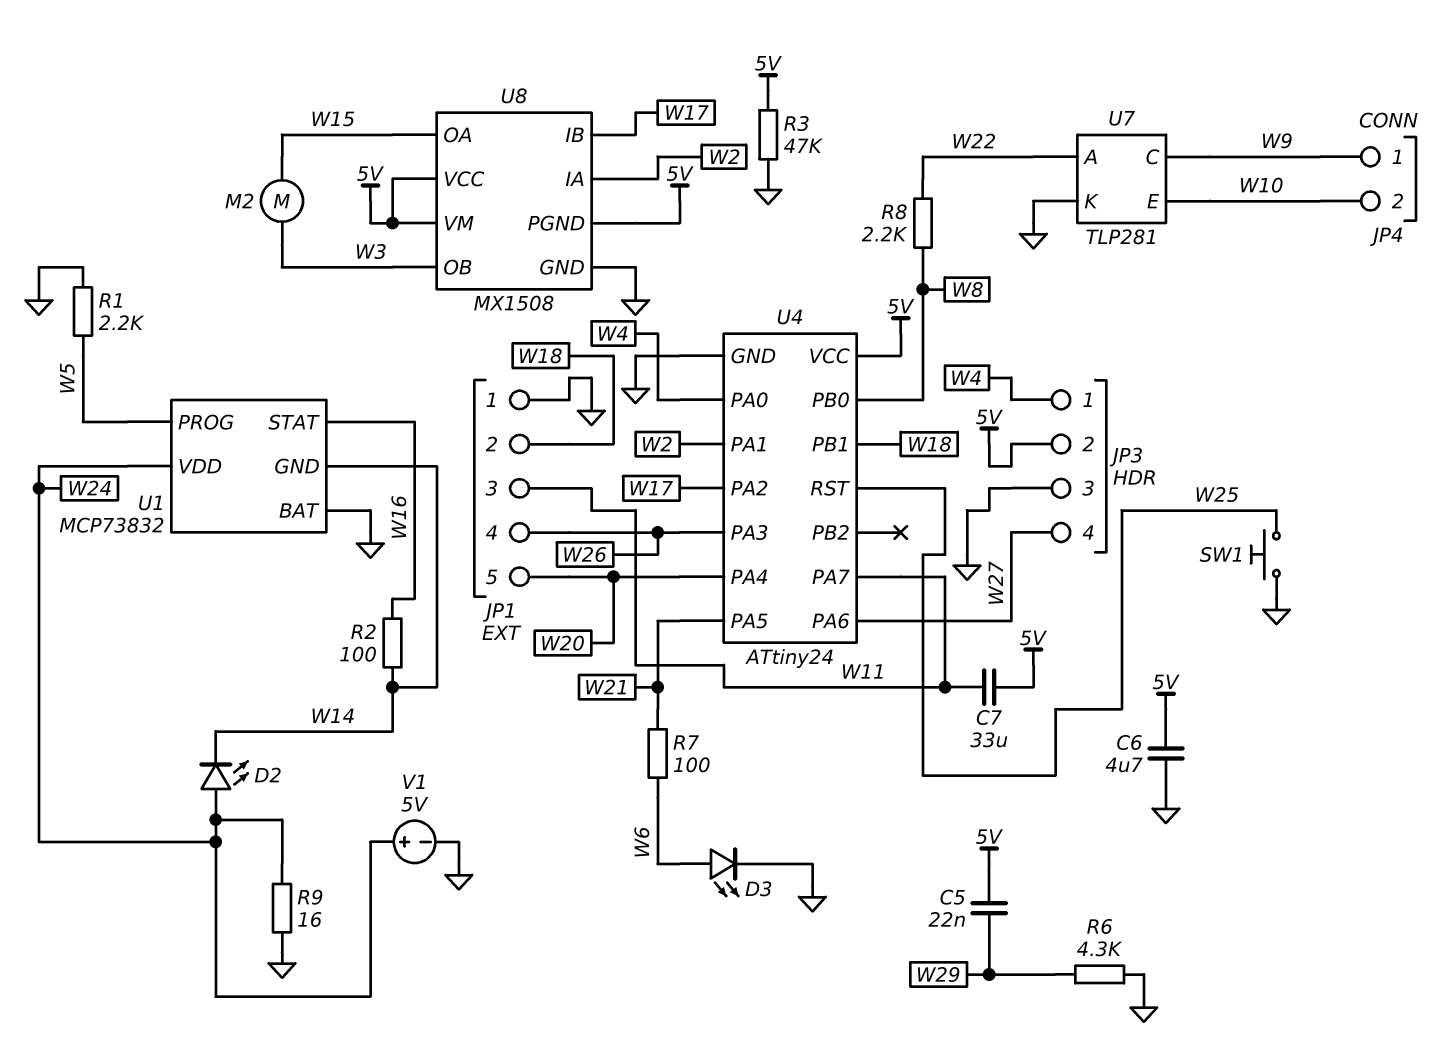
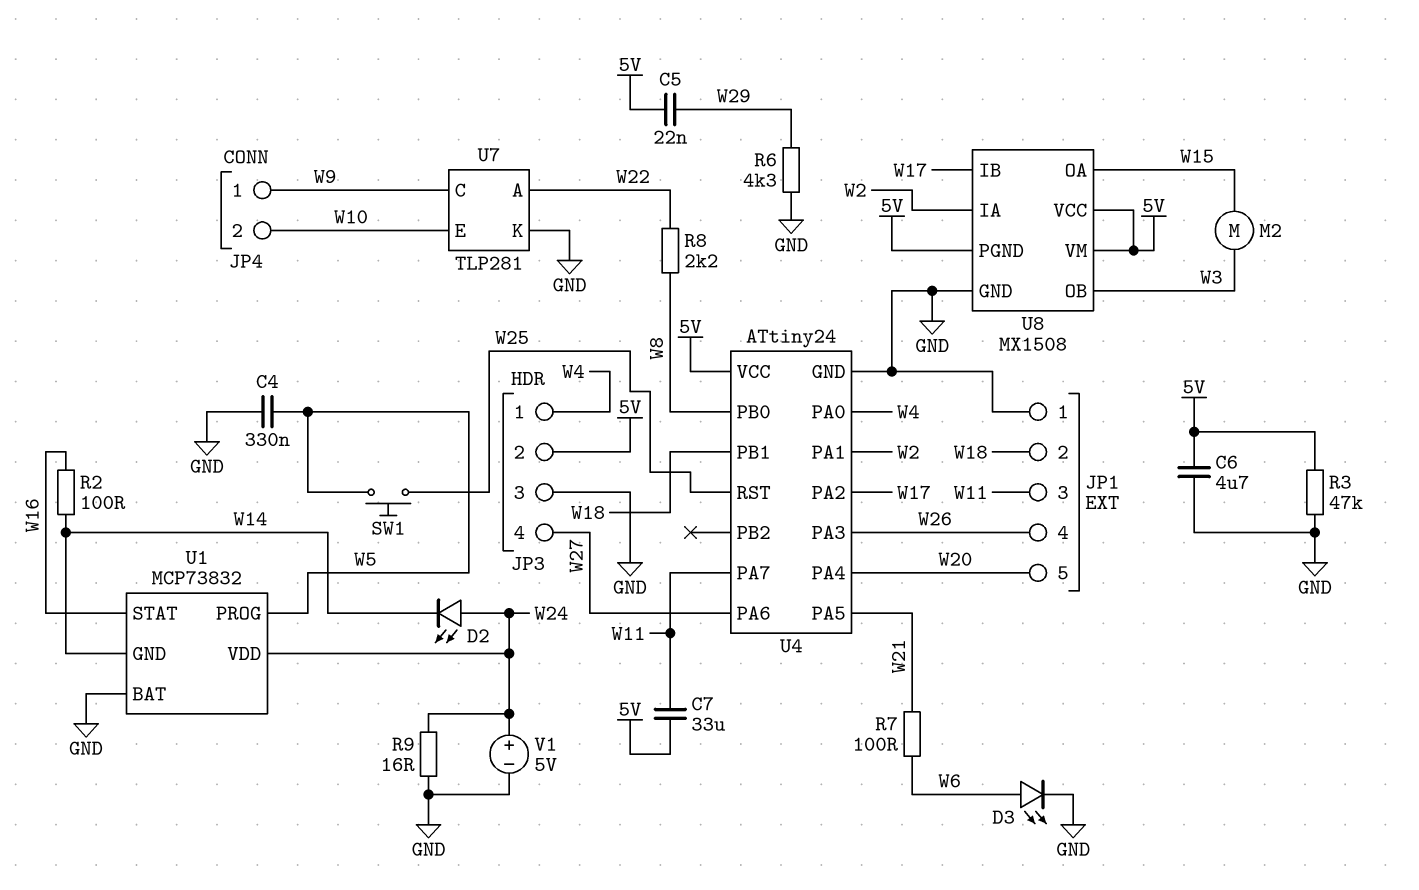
C4: none -> 330nF (GND, W5)
R1: 2.2k (GND, W5) -> none
SW1: button (GND, W25) -> button (W5, W25)

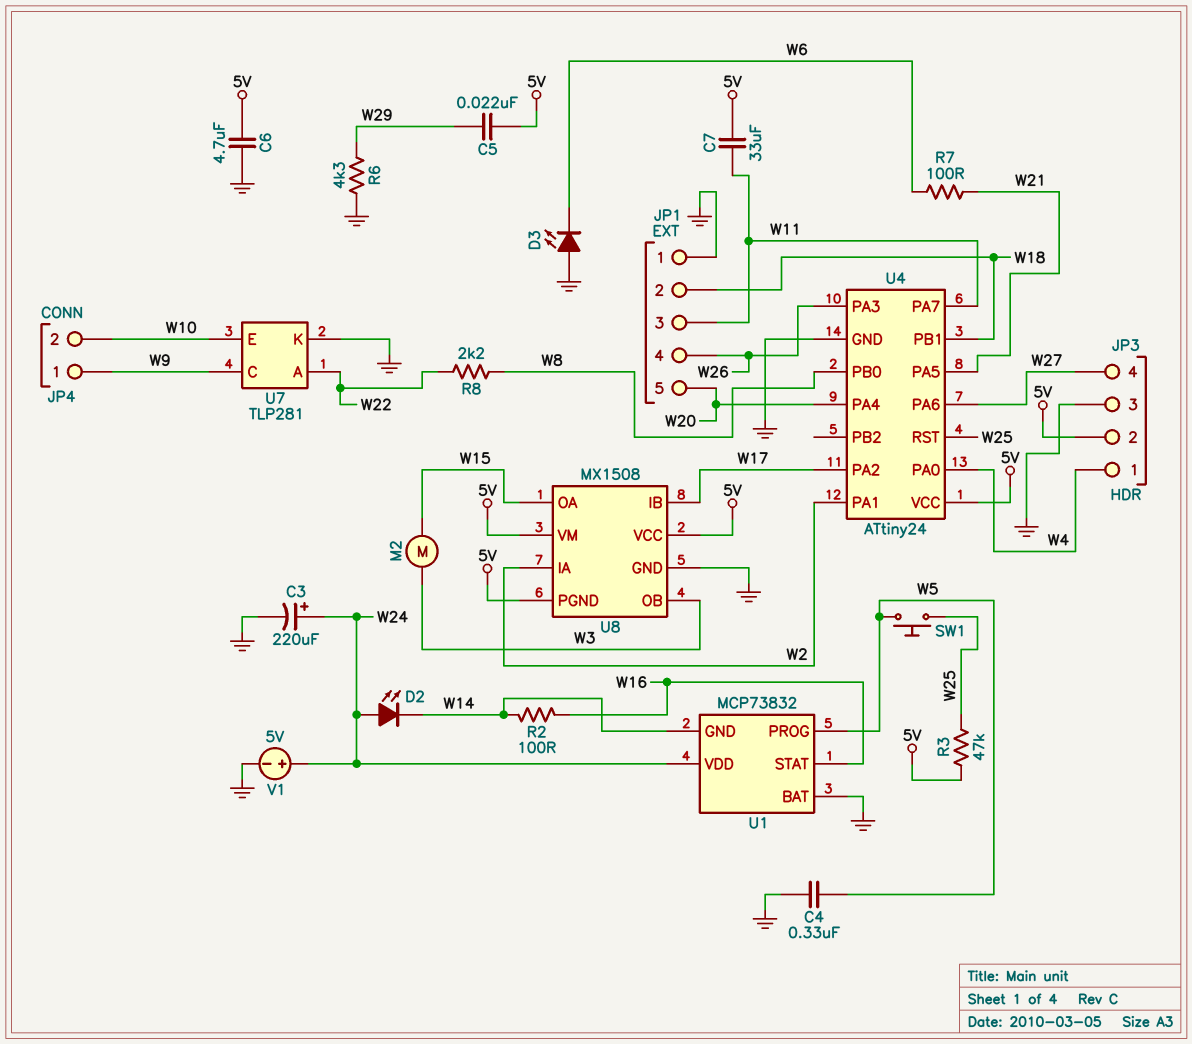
C3: none -> 220uF (plus W24, minus GND)
D3: LED (A W6, K GND) -> LED (A GND, K W6)
R3: 47k (5V, GND) -> 47k (5V, W25)
R9: 16 (GND, W24) -> none

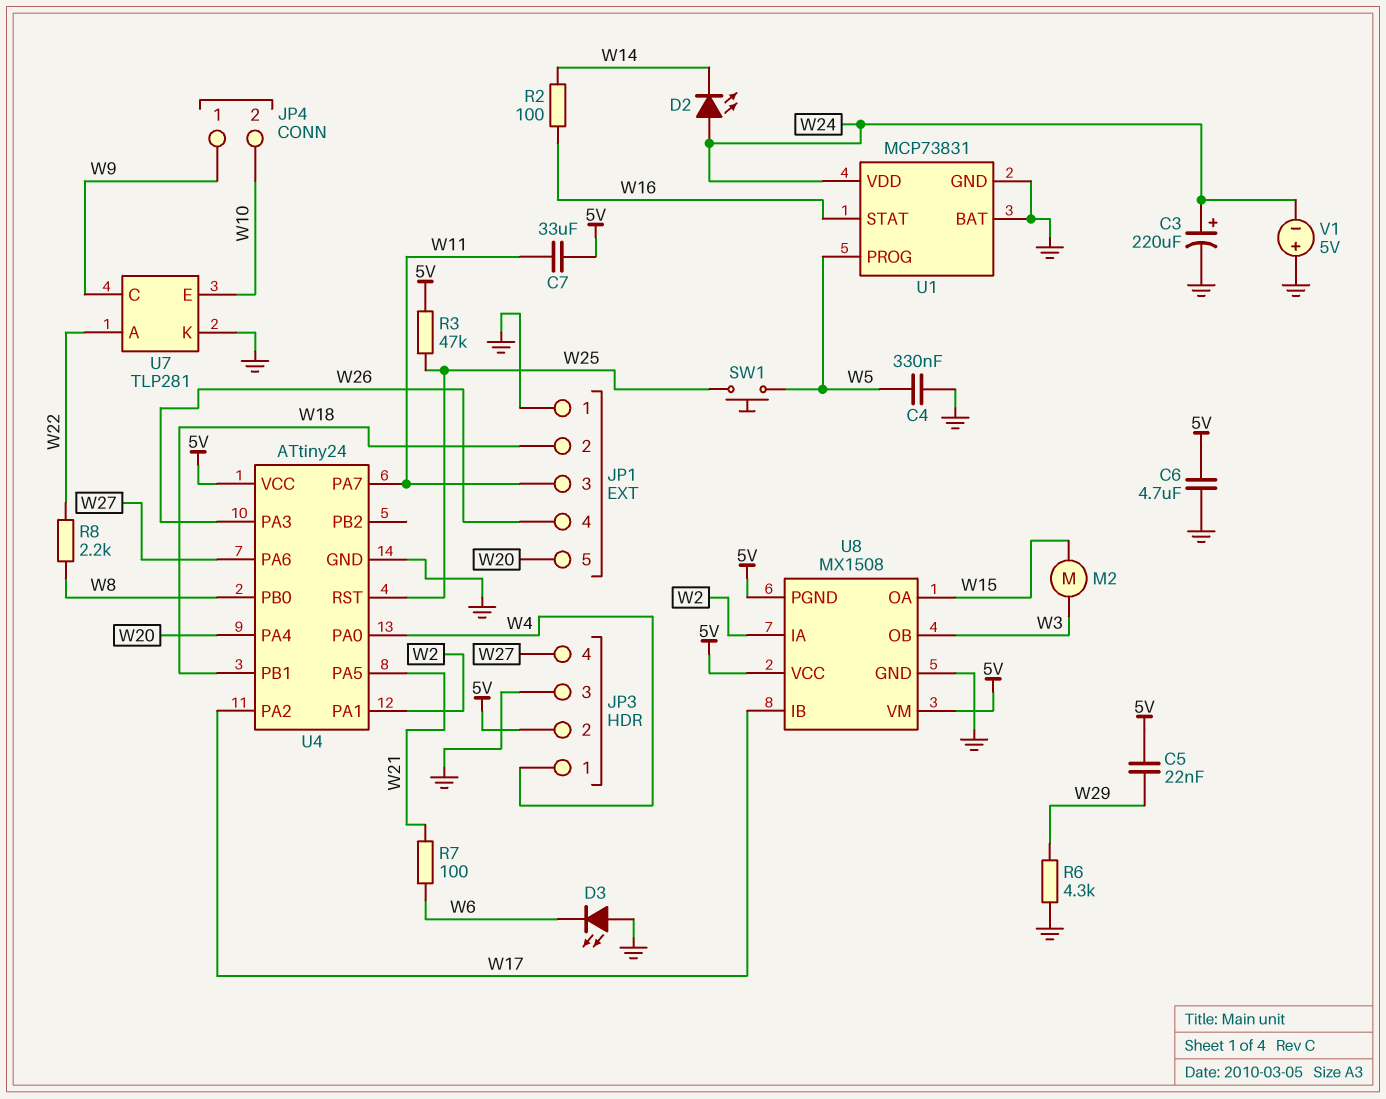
U1: MCP73832 -> MCP73831
U1 pin GND: W14 -> GND
V1: 5V (plus W24, minus GND) -> 5V (plus GND, minus W24)

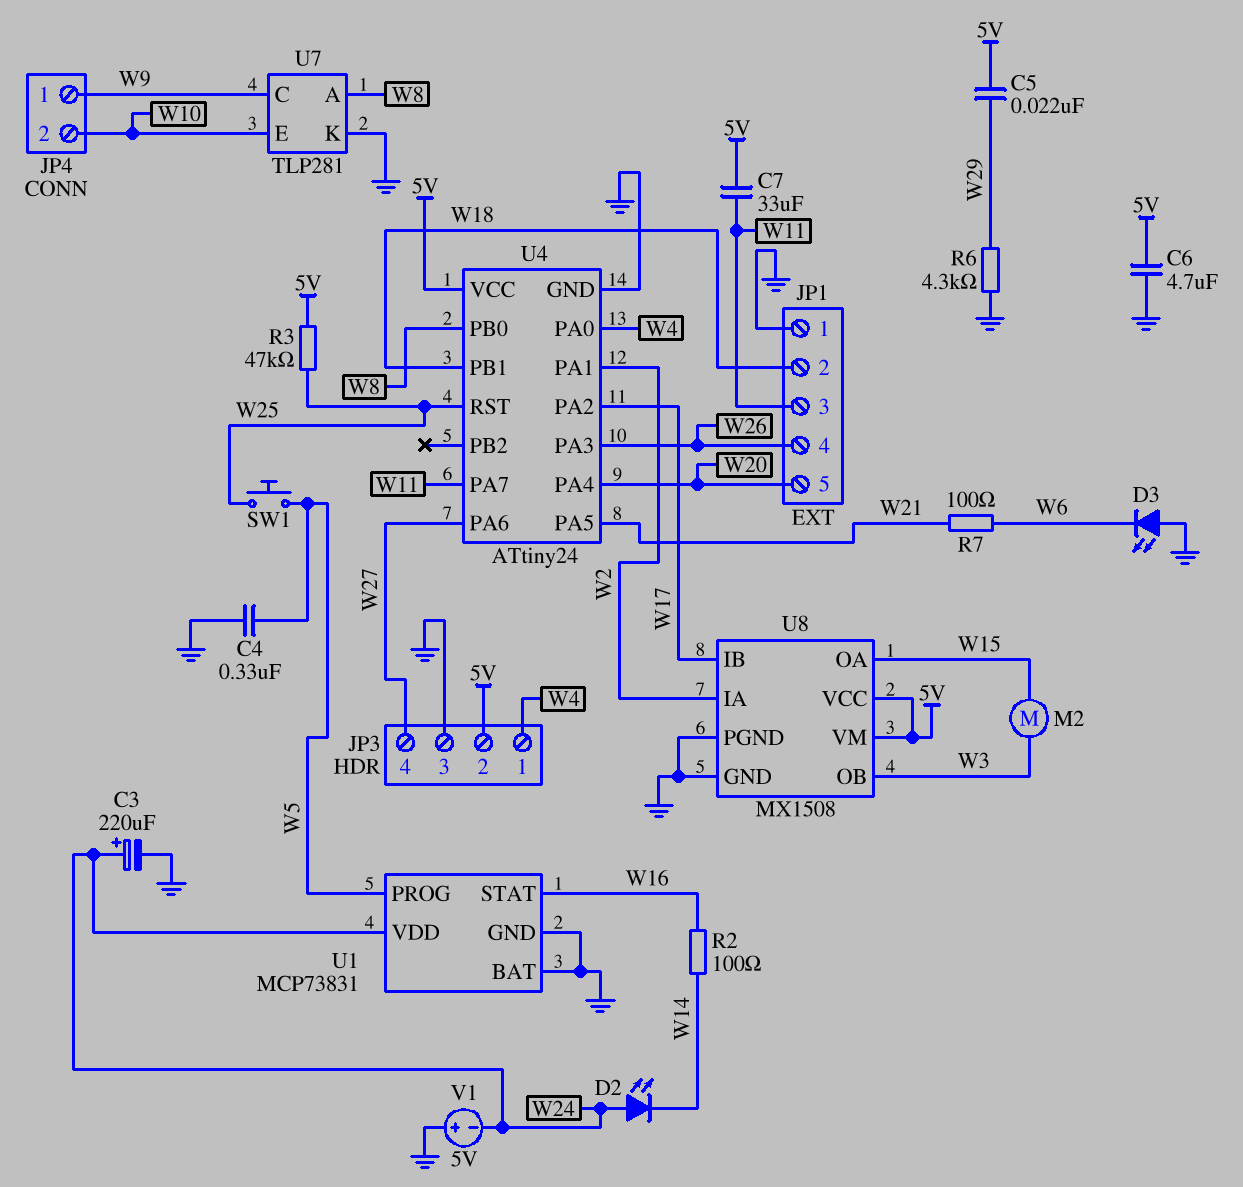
R8: 2.2k (W8, W22) -> none
U7 pin A: W22 -> W8
U8 pin PGND: 5V -> GND

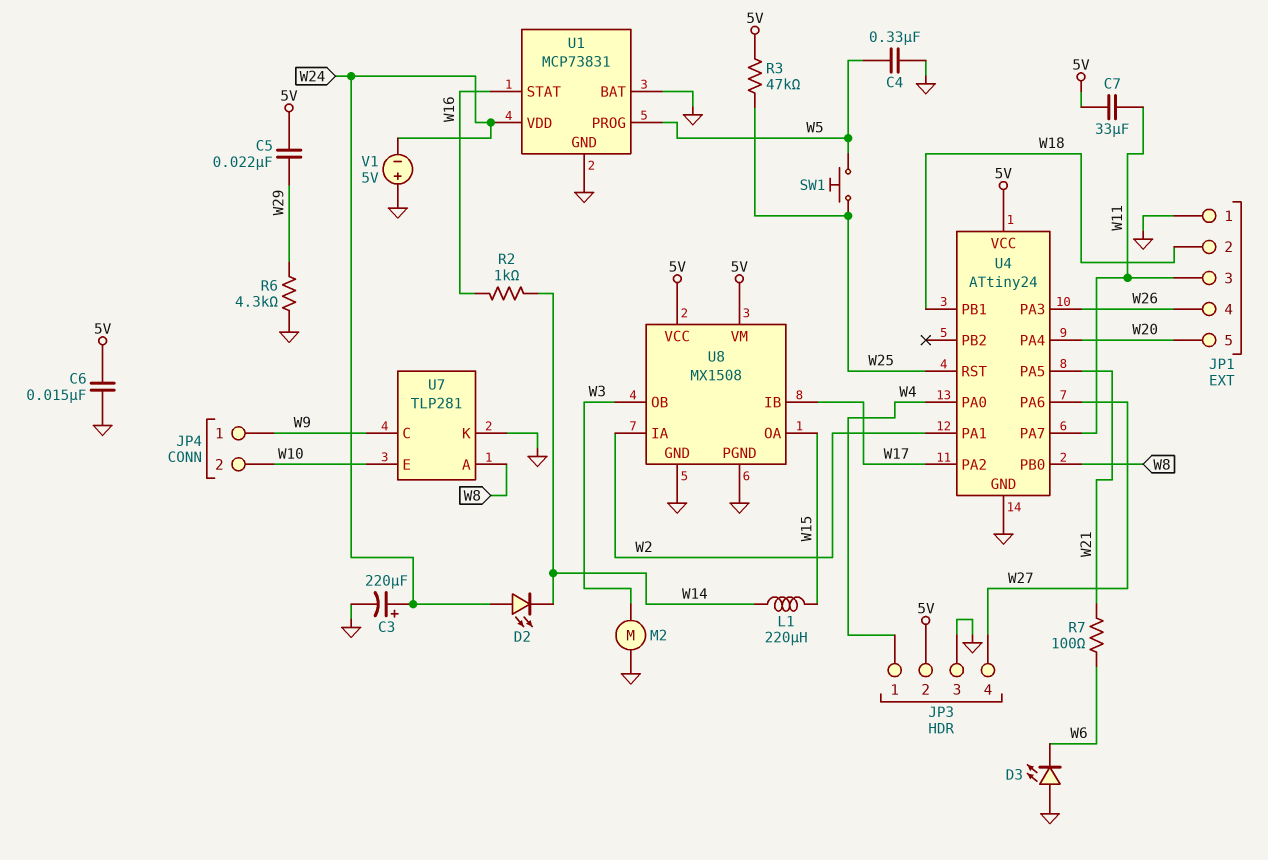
C6: 4.7uF (5V, GND) -> 15nF (5V, GND)
L1: none -> 220uH (W14, W15)
M2: motor (W3, W15) -> motor (GND, W3)
R2: 100 (W14, W16) -> 1k (W14, W16)

